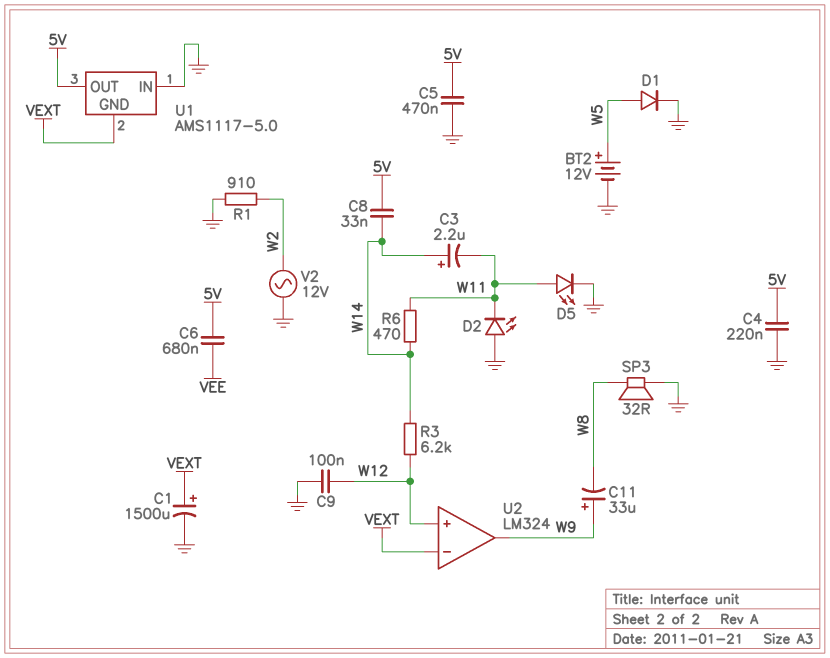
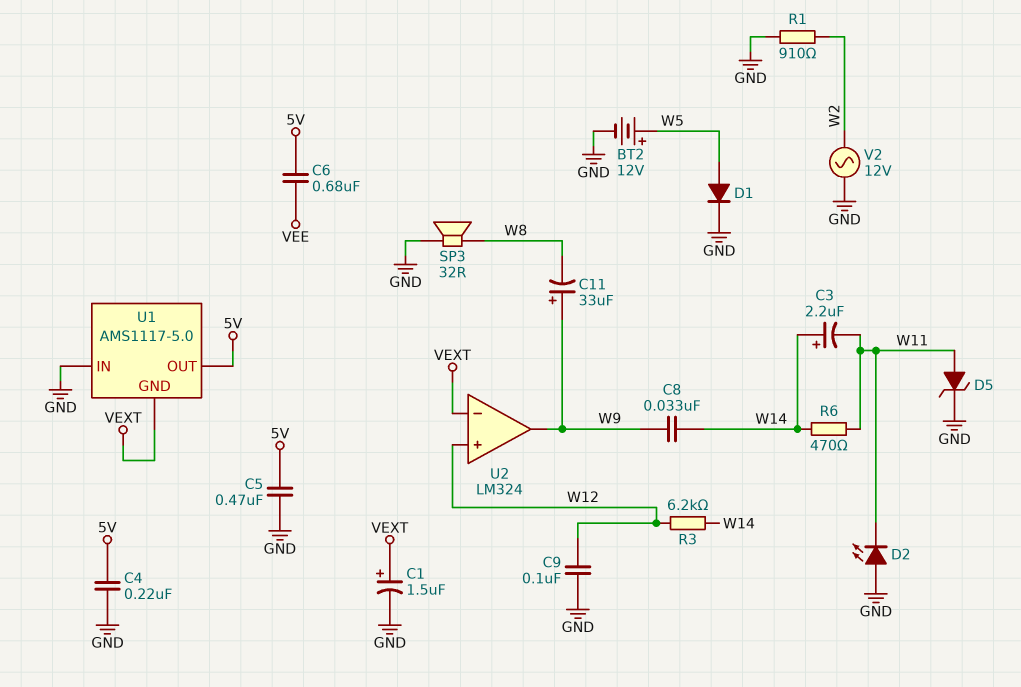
C1: 1500uF (plus VEXT, minus GND) -> 1.5uF (plus VEXT, minus GND)
C8: 33nF (5V, W14) -> 33nF (W9, W14)
D5: LED (A W11, K GND) -> zener (A W11, K GND)

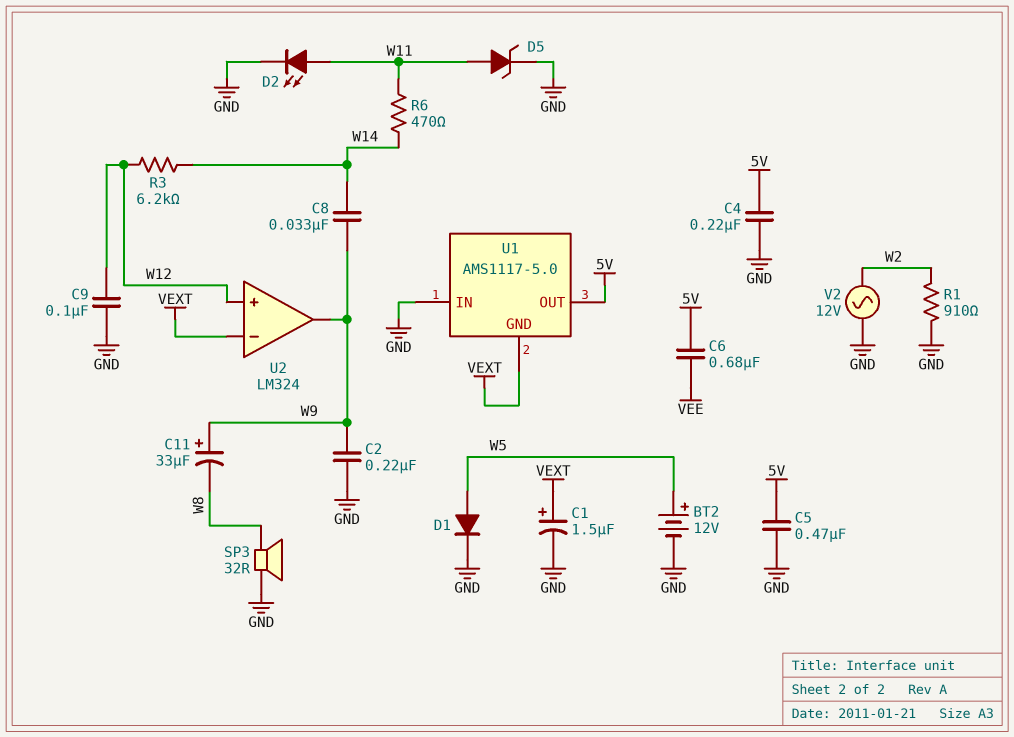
C2: none -> 220nF (GND, W9)
C3: 2.2uF (plus W14, minus W11) -> none
D2: LED (A GND, K W11) -> LED (A W11, K GND)

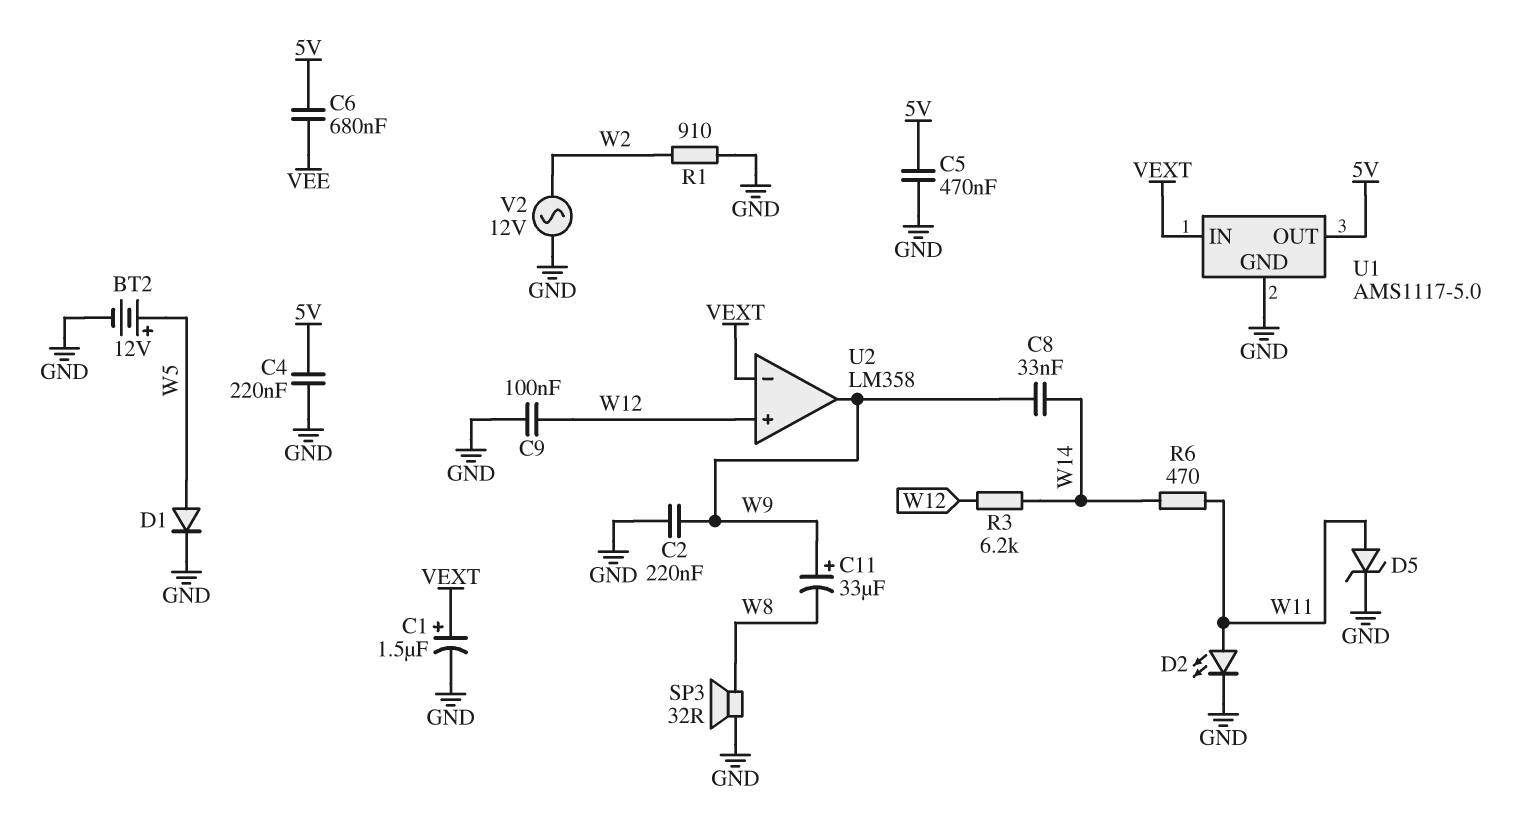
U1 pin GND: VEXT -> GND
U1 pin IN: GND -> VEXT
U2: LM324 -> LM358

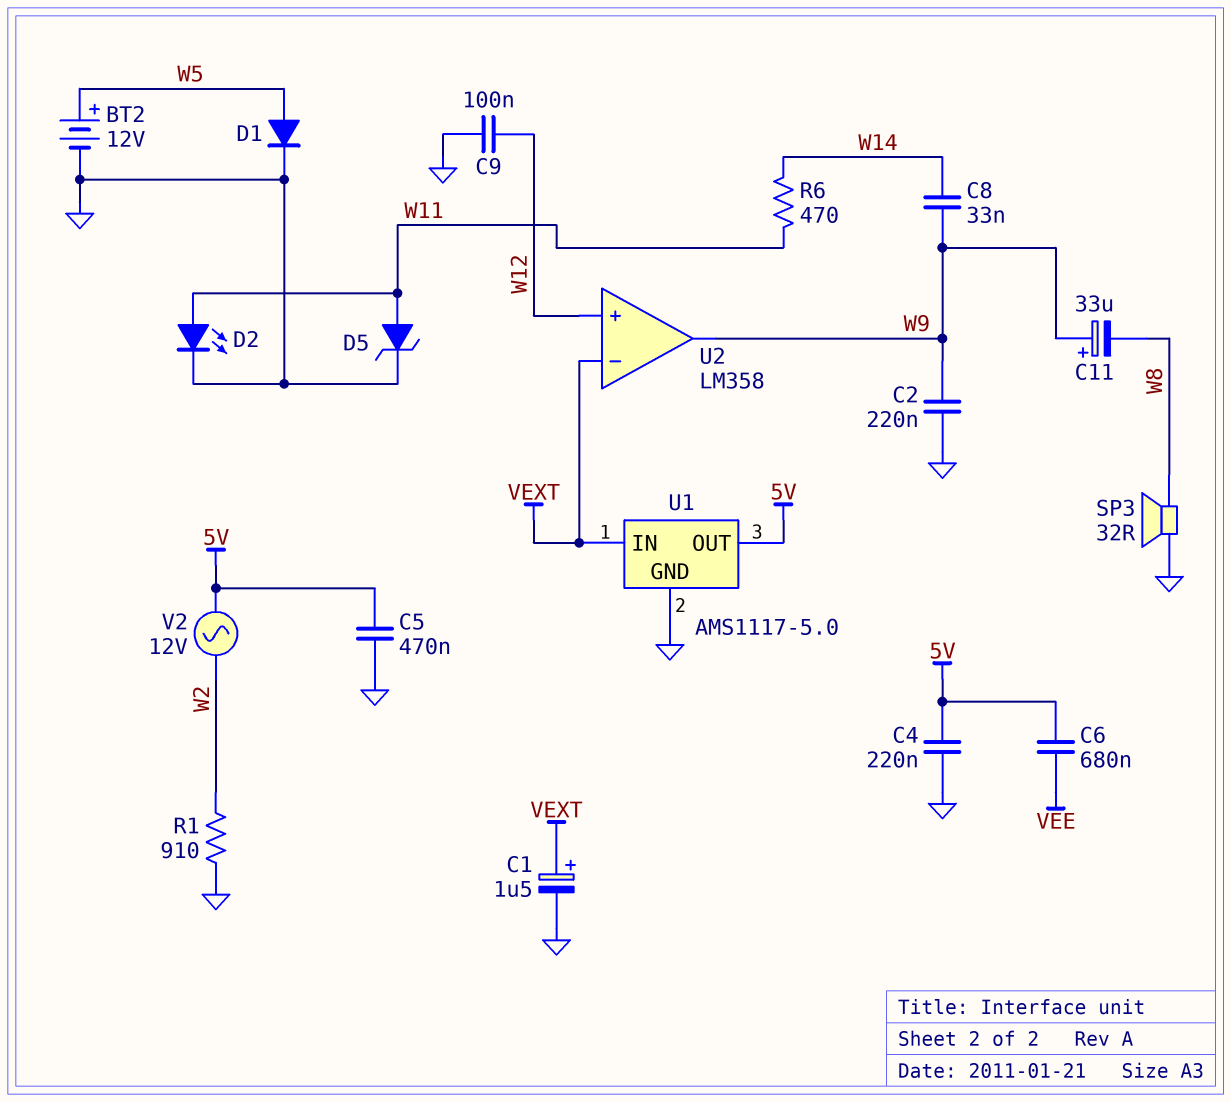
R3: 6.2k (W12, W14) -> none
V2: AC 12V (GND, W2) -> AC 12V (5V, W2)

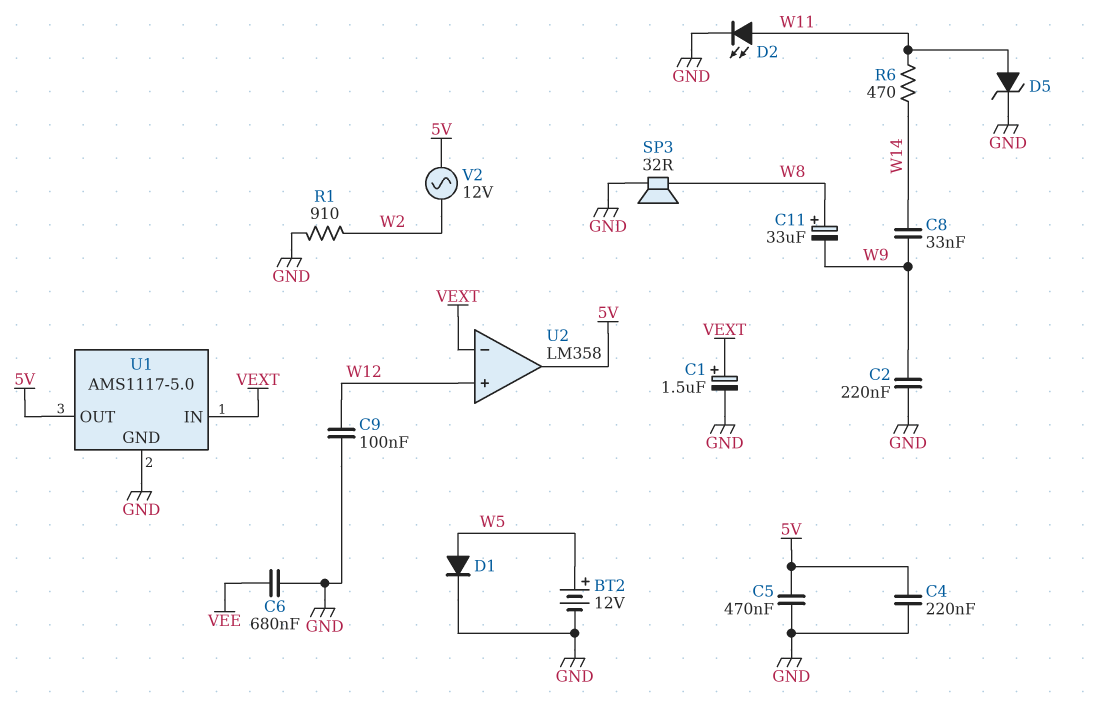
C6: 680nF (5V, VEE) -> 680nF (GND, VEE)
C11: 33uF (plus W9, minus W8) -> 33uF (plus W8, minus W9)
U2 pin out: W9 -> 5V

